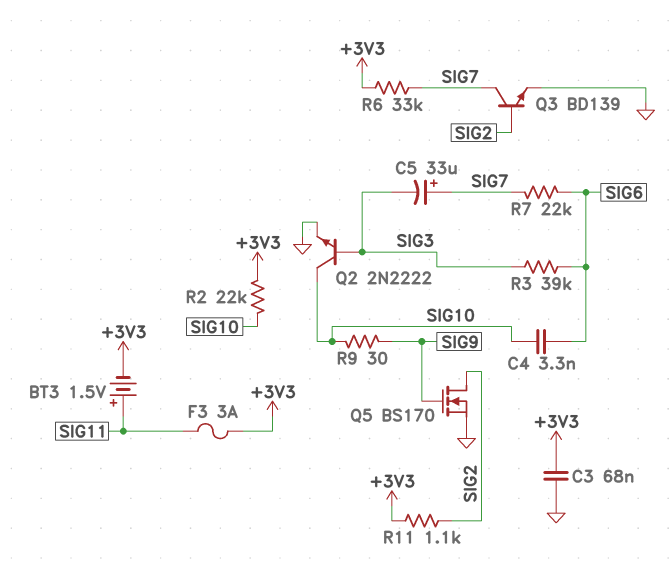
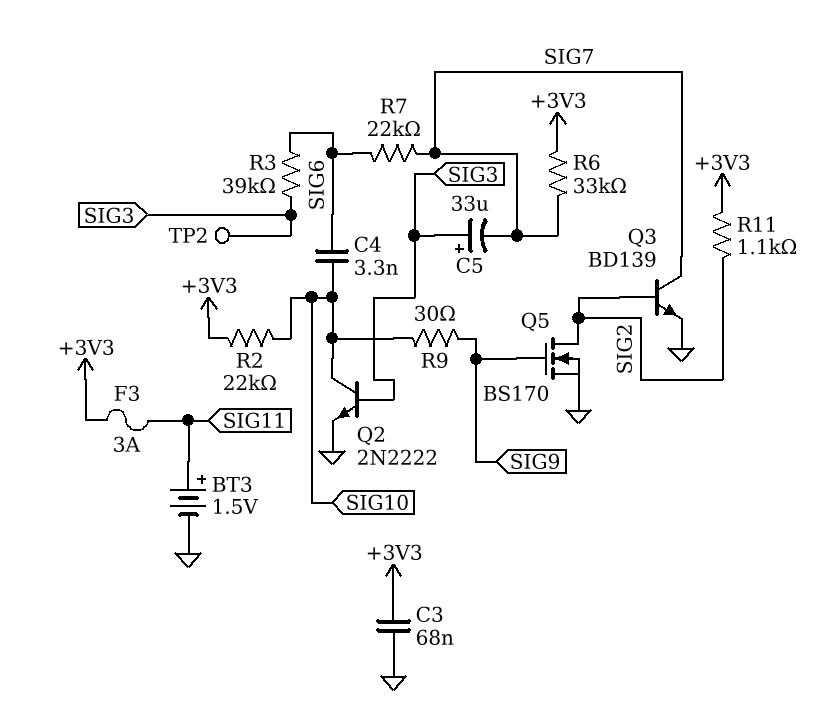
BT3: 1.5V (plus SIG11, minus +3V3) -> 1.5V (plus SIG11, minus GND)
C5: 33uF (plus SIG7, minus SIG3) -> 33uF (plus SIG3, minus SIG7)
TP2: none -> test point (SIG3)

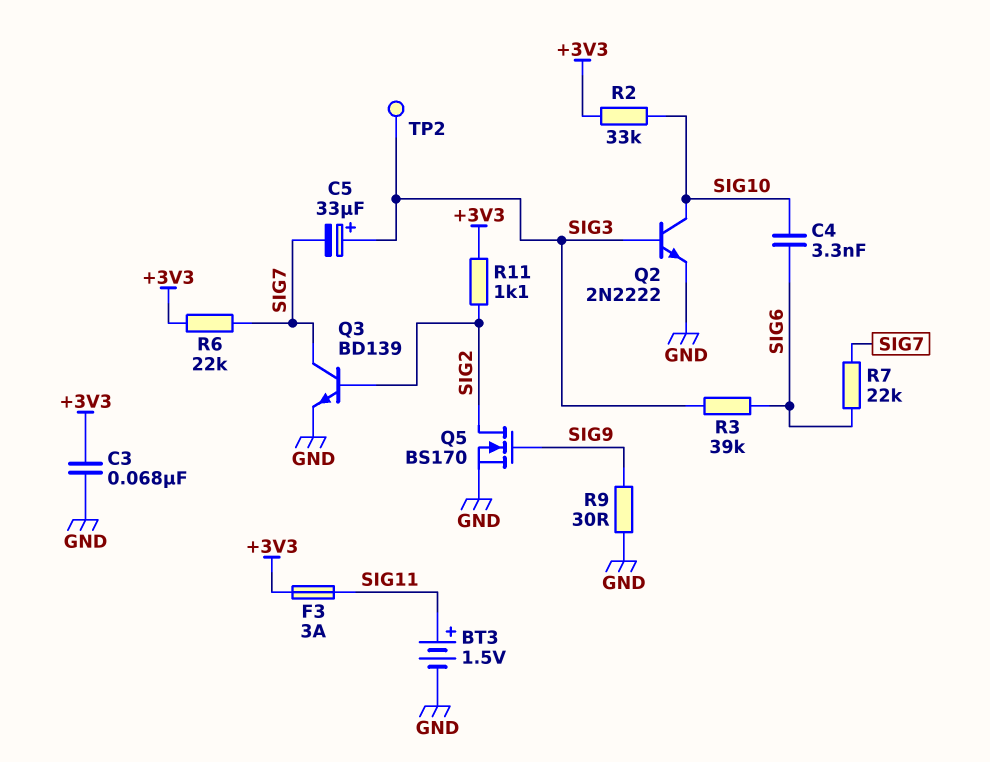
R2: 22k (+3V3, SIG10) -> 33k (+3V3, SIG10)
R6: 33k (+3V3, SIG7) -> 22k (+3V3, SIG7)
R9: 30 (SIG9, SIG10) -> 30 (GND, SIG9)

